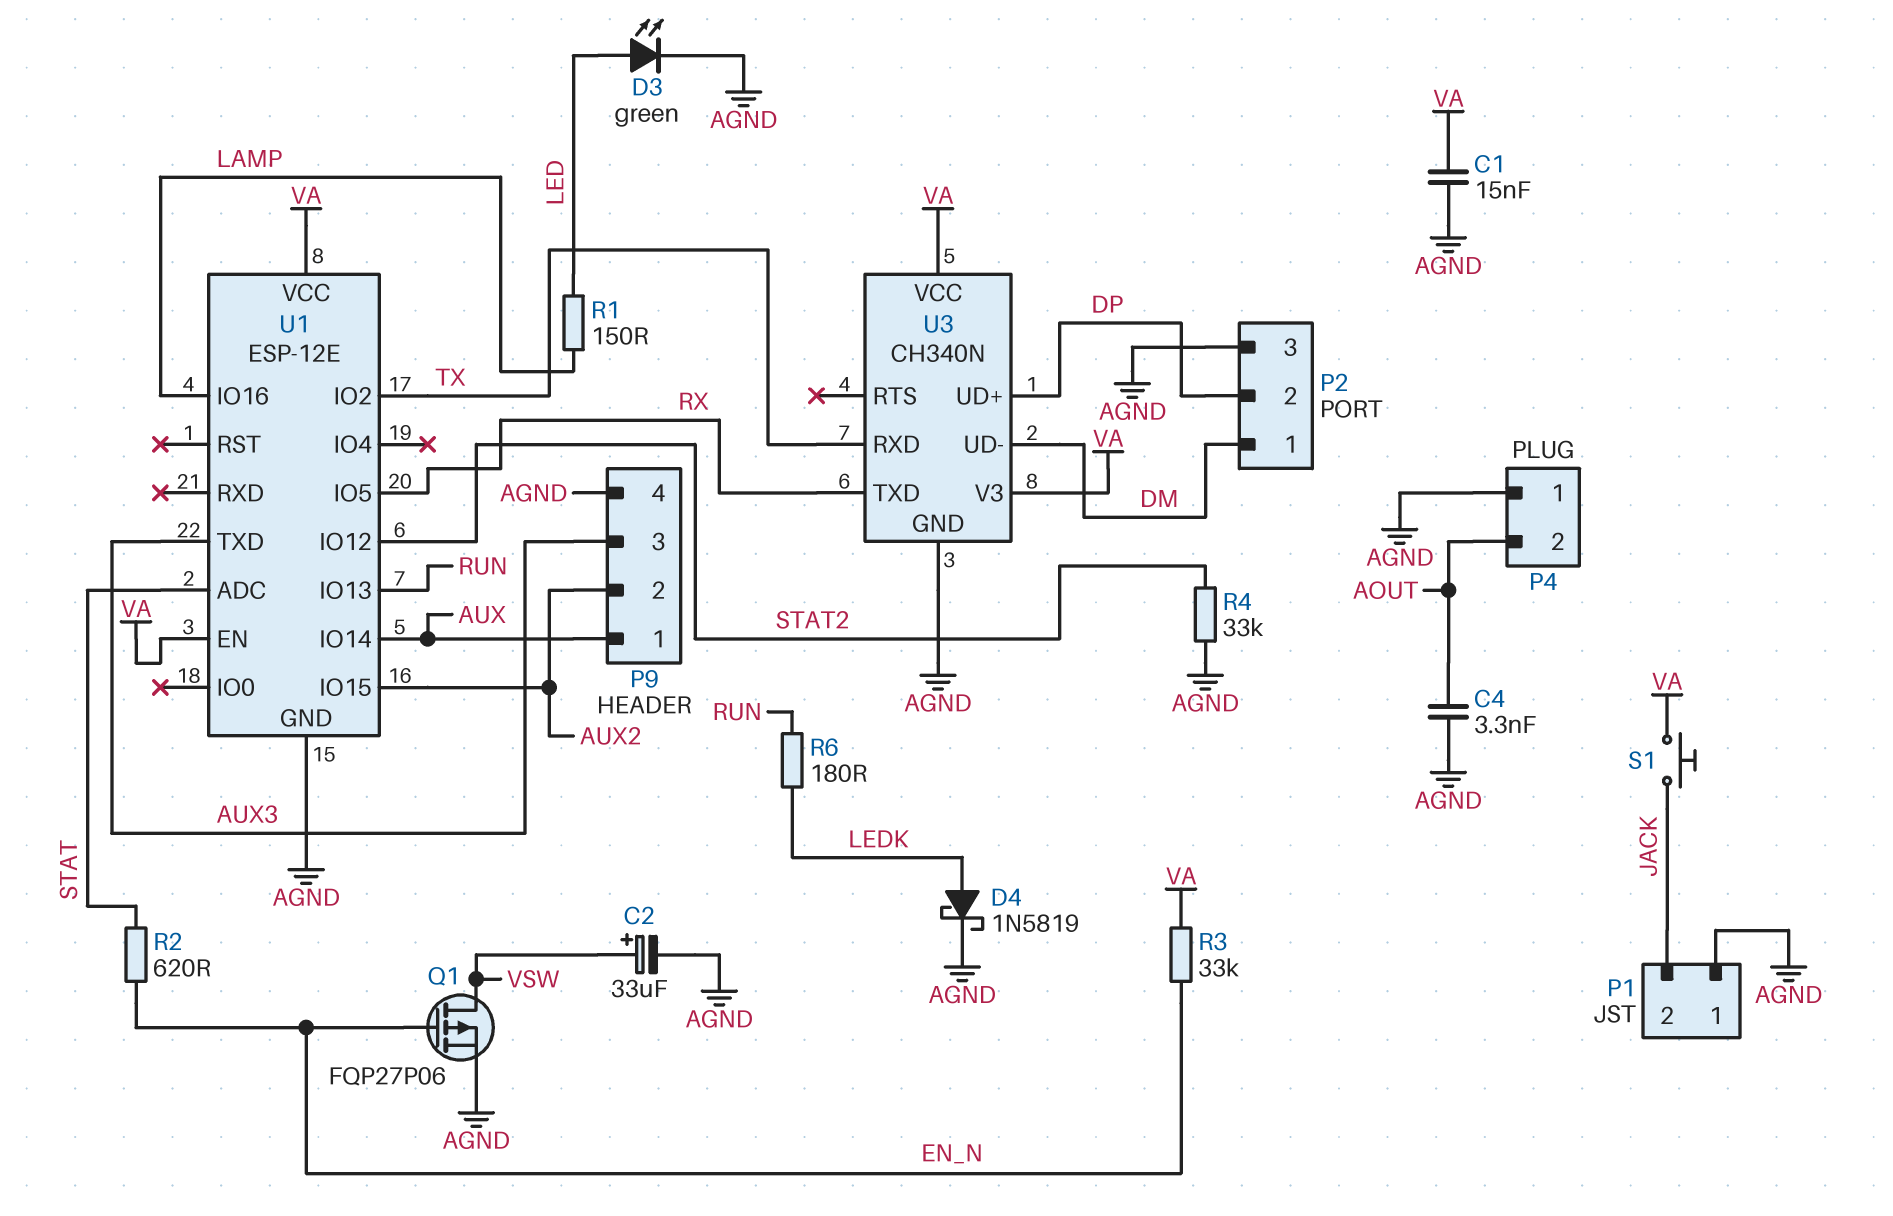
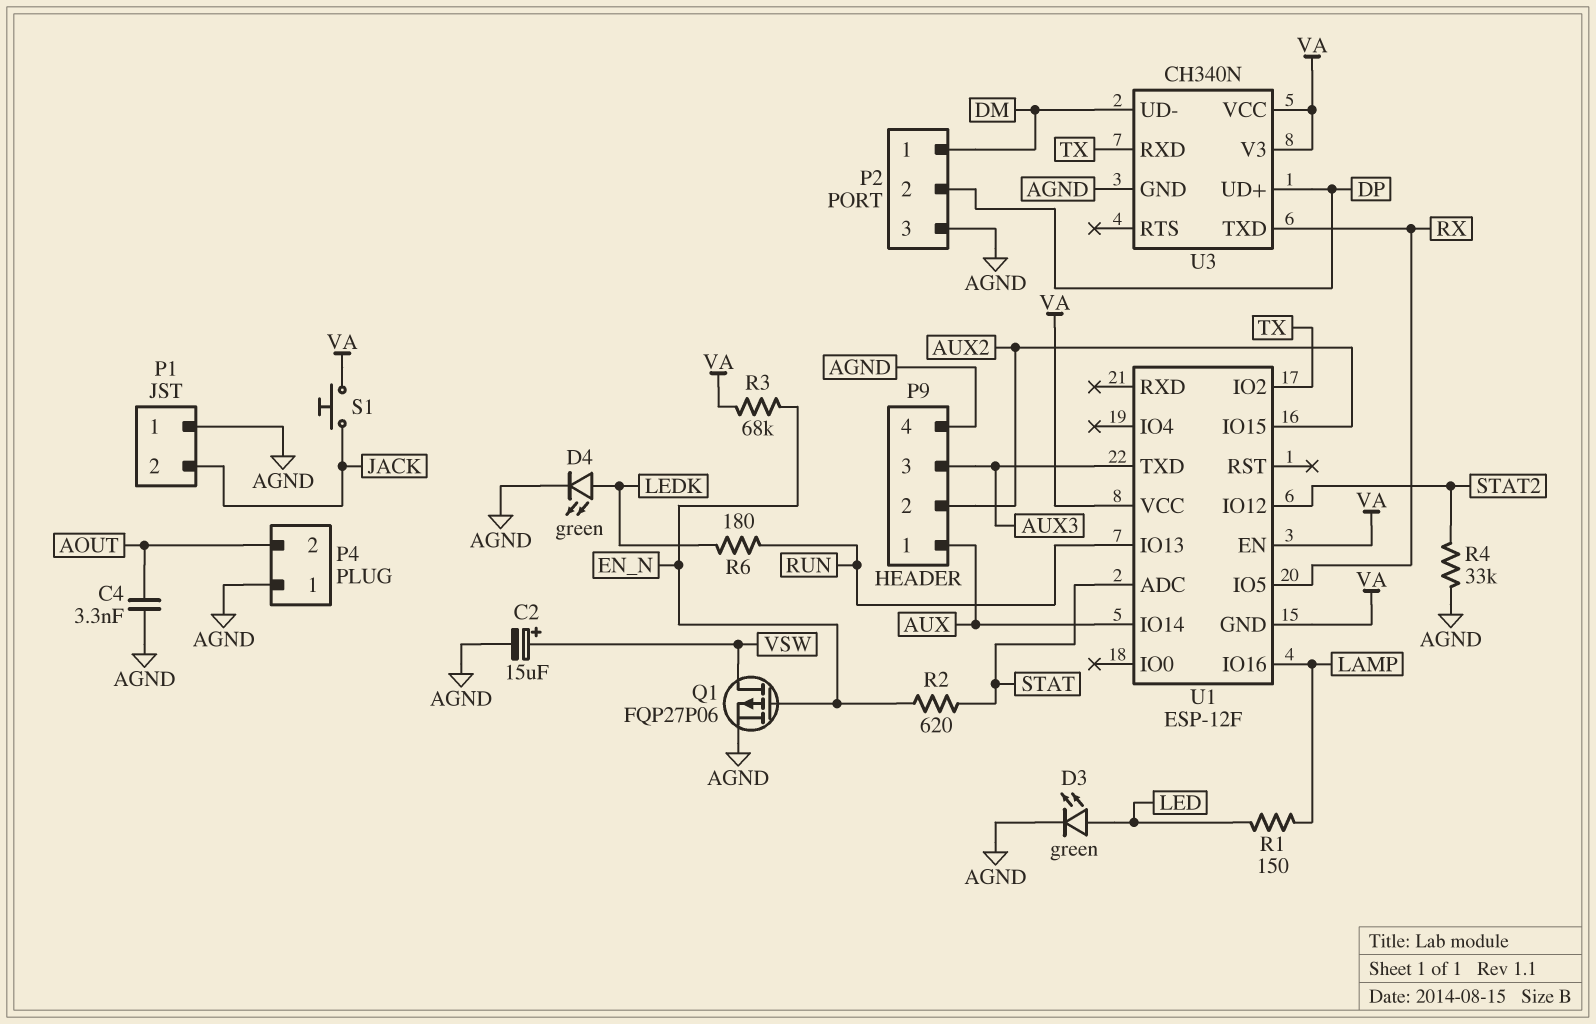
C1: 15nF (AGND, VA) -> none
C2: 33uF (plus VSW, minus AGND) -> 15uF (plus VSW, minus AGND)
D4: schottky 1N5819 (A LEDK, K AGND) -> LED green (A LEDK, K AGND)
R3: 33k (EN_N, VA) -> 68k (EN_N, VA)
U1: ESP-12E -> ESP-12F
U1 pin GND: AGND -> VA

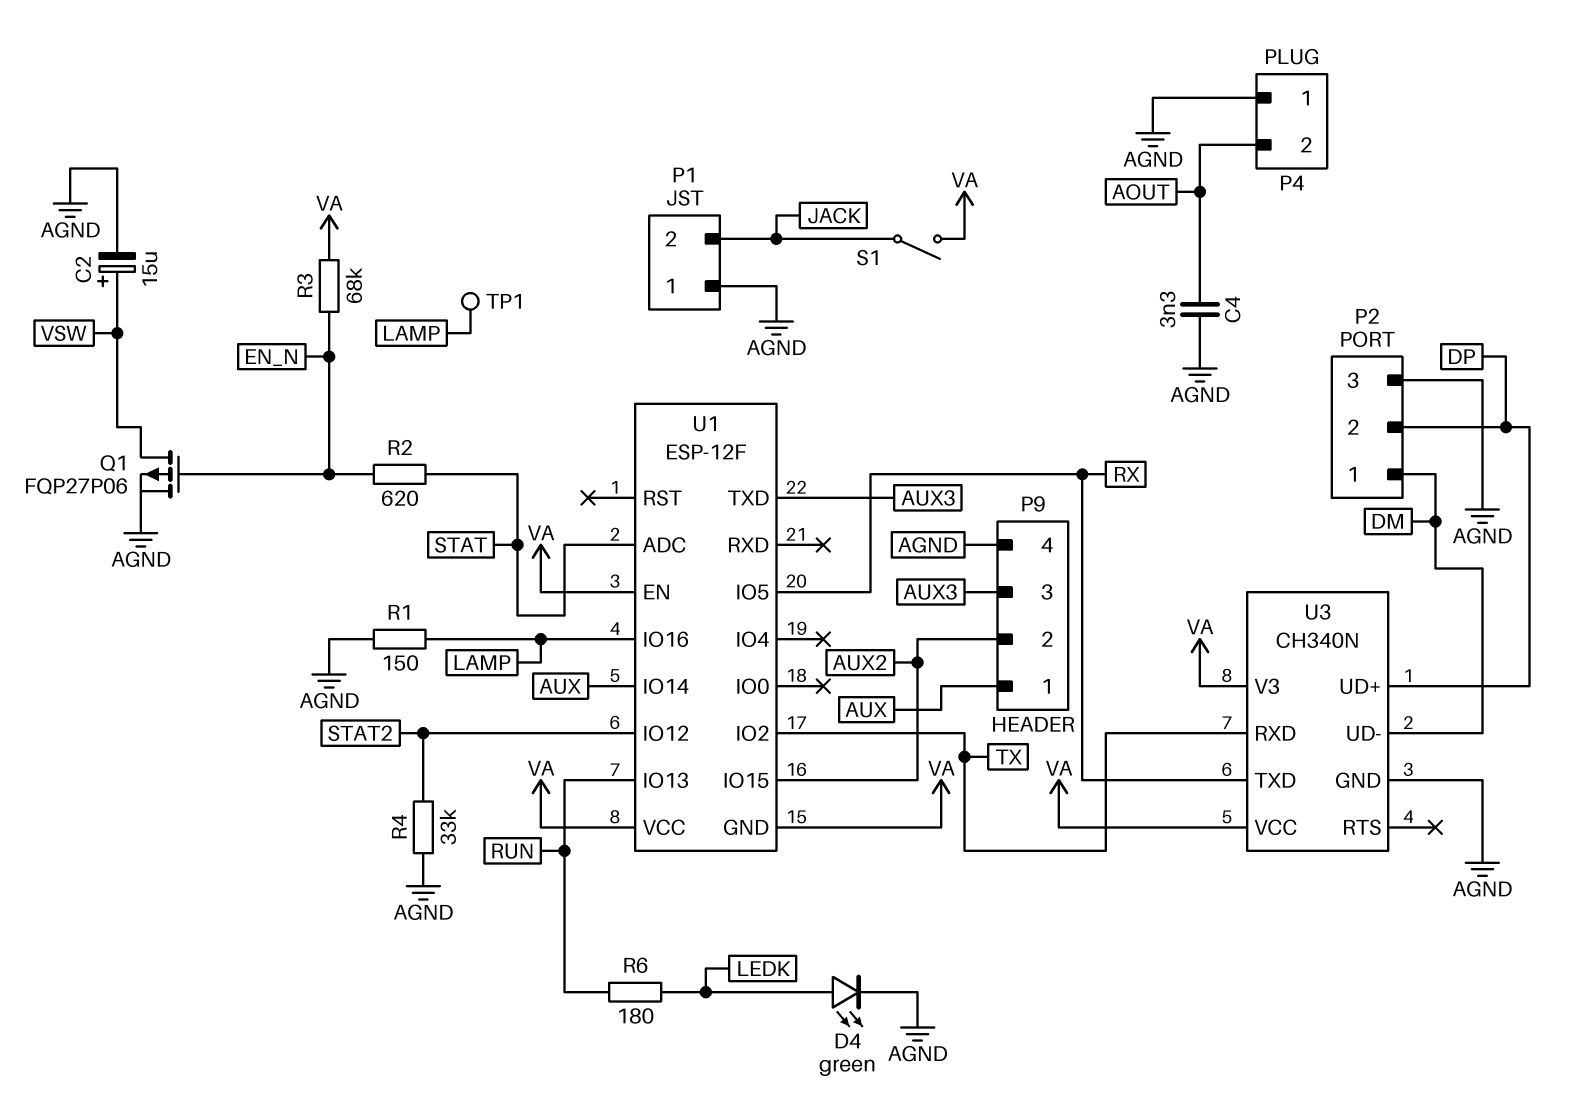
D3: LED green (A LED, K AGND) -> none
R1: 150 (LAMP, LED) -> 150 (AGND, LAMP)
S1: button (JACK, VA) -> switch (JACK, VA)
TP1: none -> test point (LAMP)

